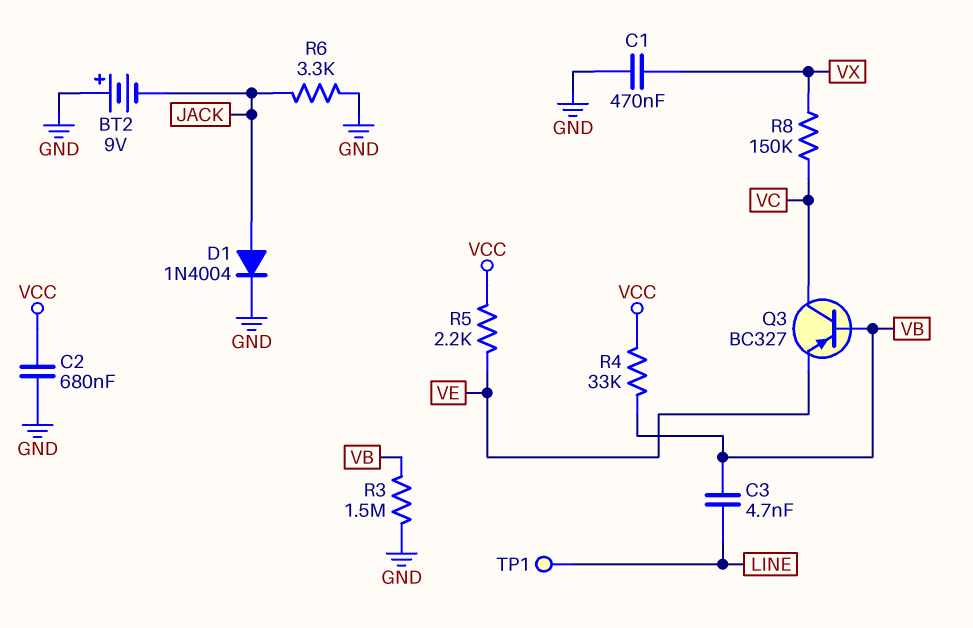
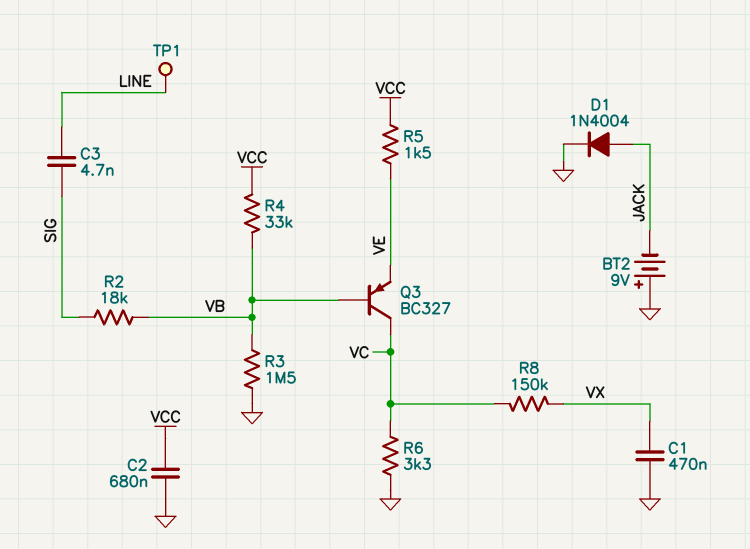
C3: 4.7nF (LINE, VB) -> 4.7nF (LINE, SIG)
R2: none -> 18k (SIG, VB)
R5: 2.2k (VCC, VE) -> 1.5k (VCC, VE)
R6: 3.3k (GND, JACK) -> 3.3k (GND, VC)

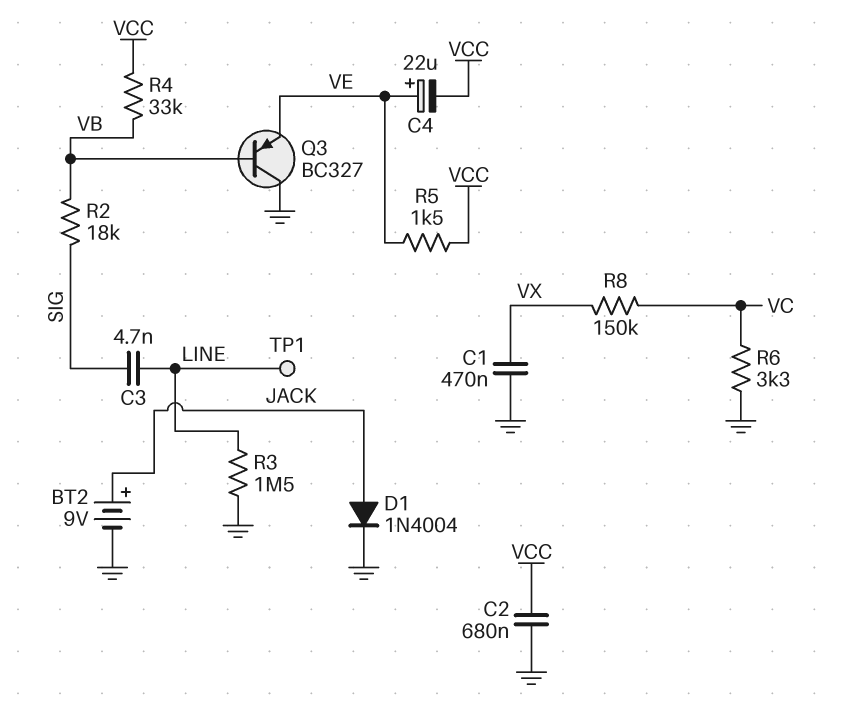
BT2: 9V (plus GND, minus JACK) -> 9V (plus JACK, minus GND)
C4: none -> 22uF (plus VE, minus VCC)
Q3: PNP BC327 (B VB, C VC, E VE) -> PNP BC327 (B VB, C GND, E VE)
R3: 1.5M (GND, VB) -> 1.5M (GND, LINE)

